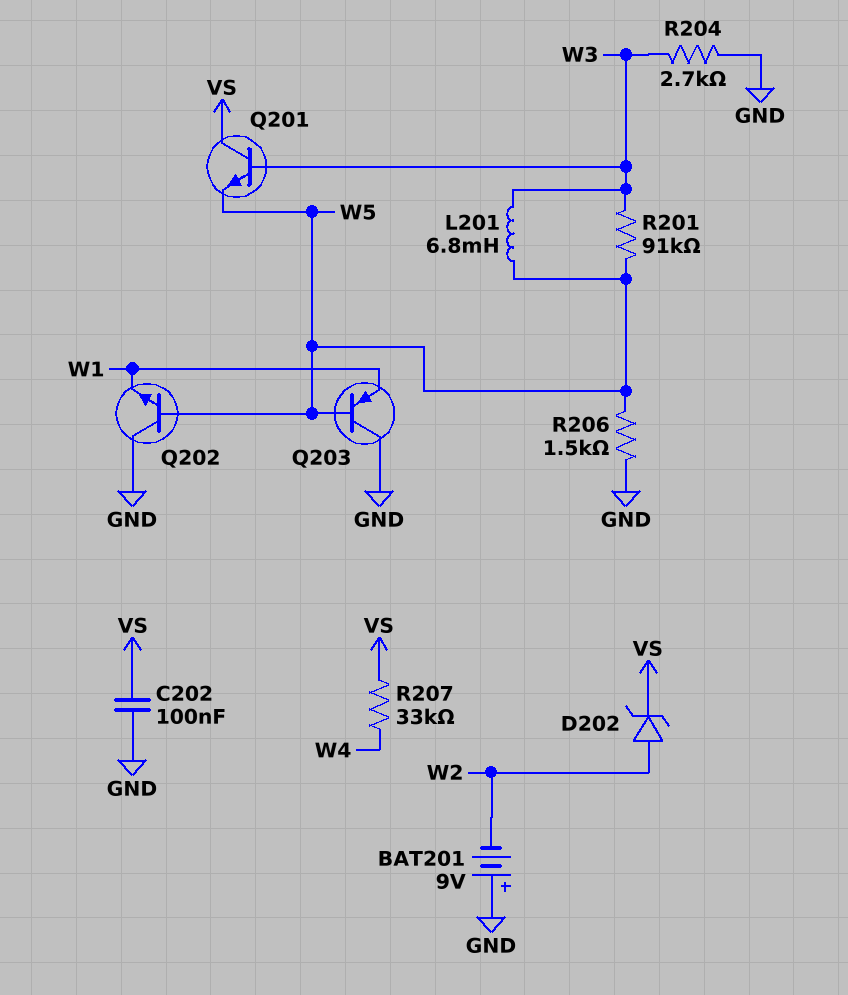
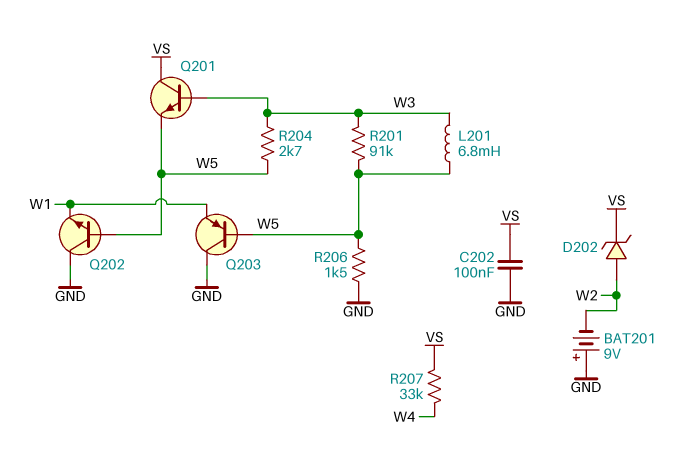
R204: 2.7k (GND, W3) -> 2.7k (W3, W5)

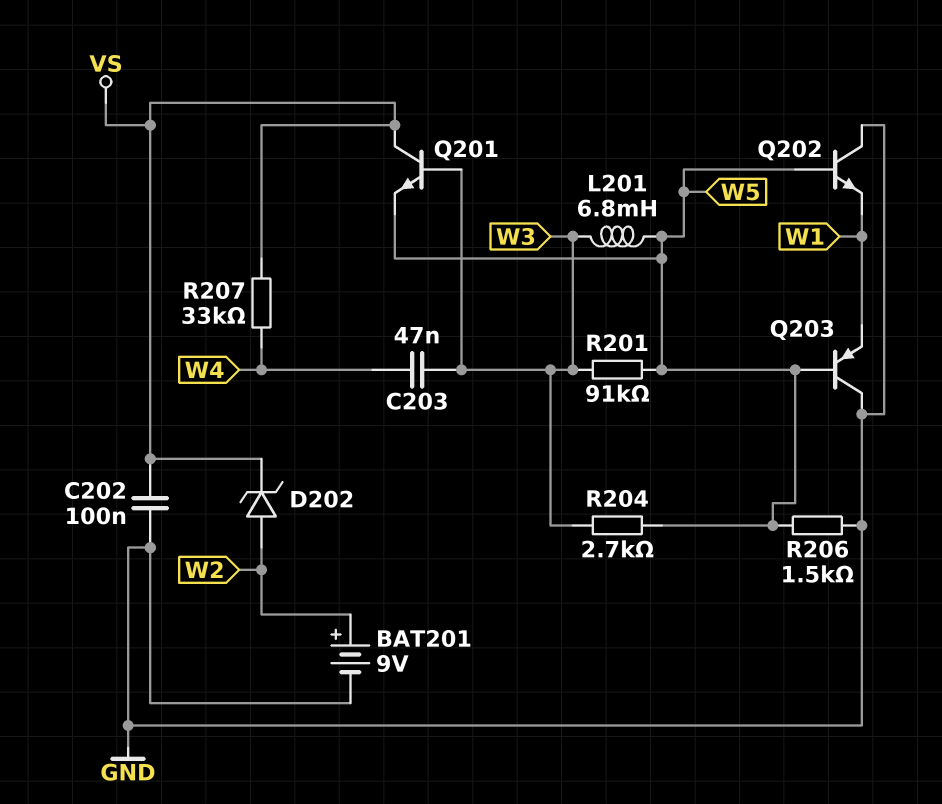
BAT201: 9V (plus GND, minus W2) -> 9V (plus W2, minus GND)
C203: none -> 47nF (W3, W4)

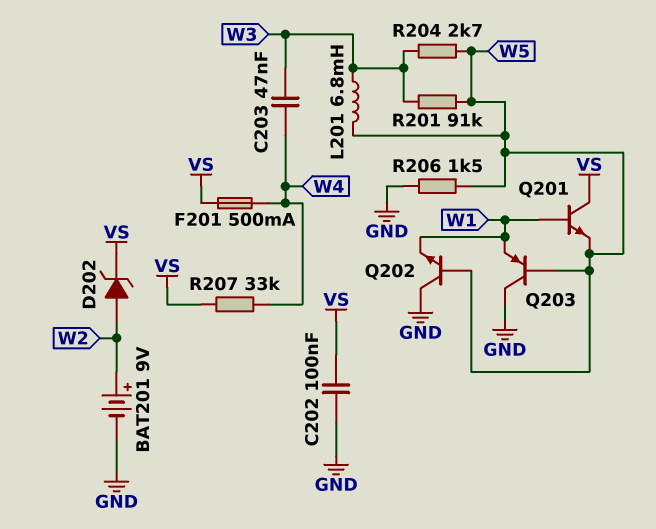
F201: none -> 500mA (VS, W4)
Q201: NPN (B W3, C VS, E W5) -> NPN (B W1, C VS, E W5)

